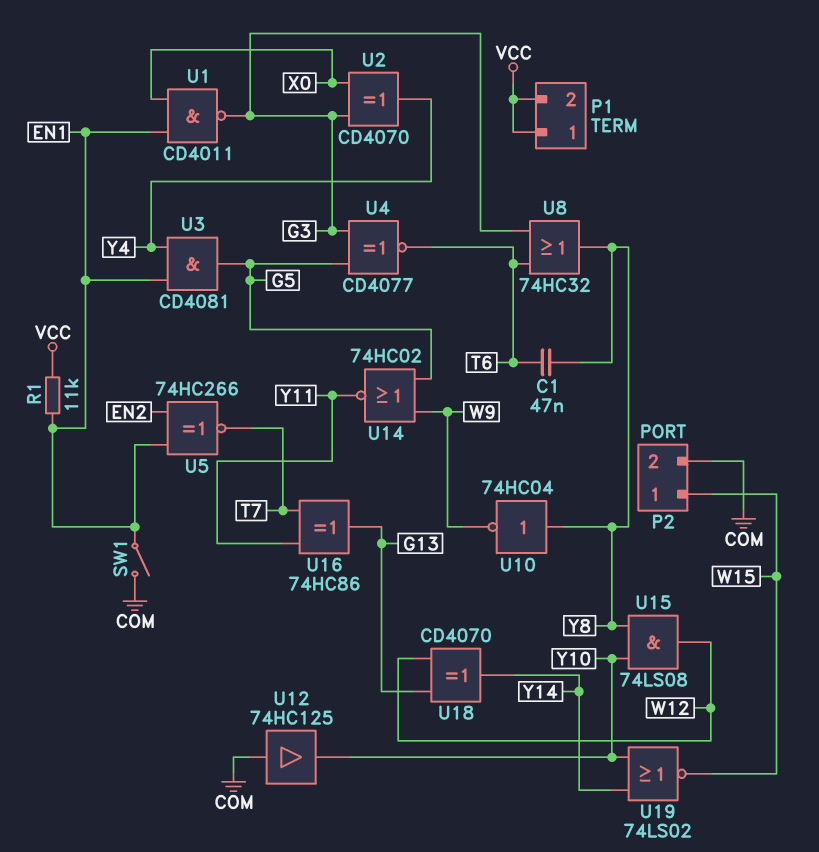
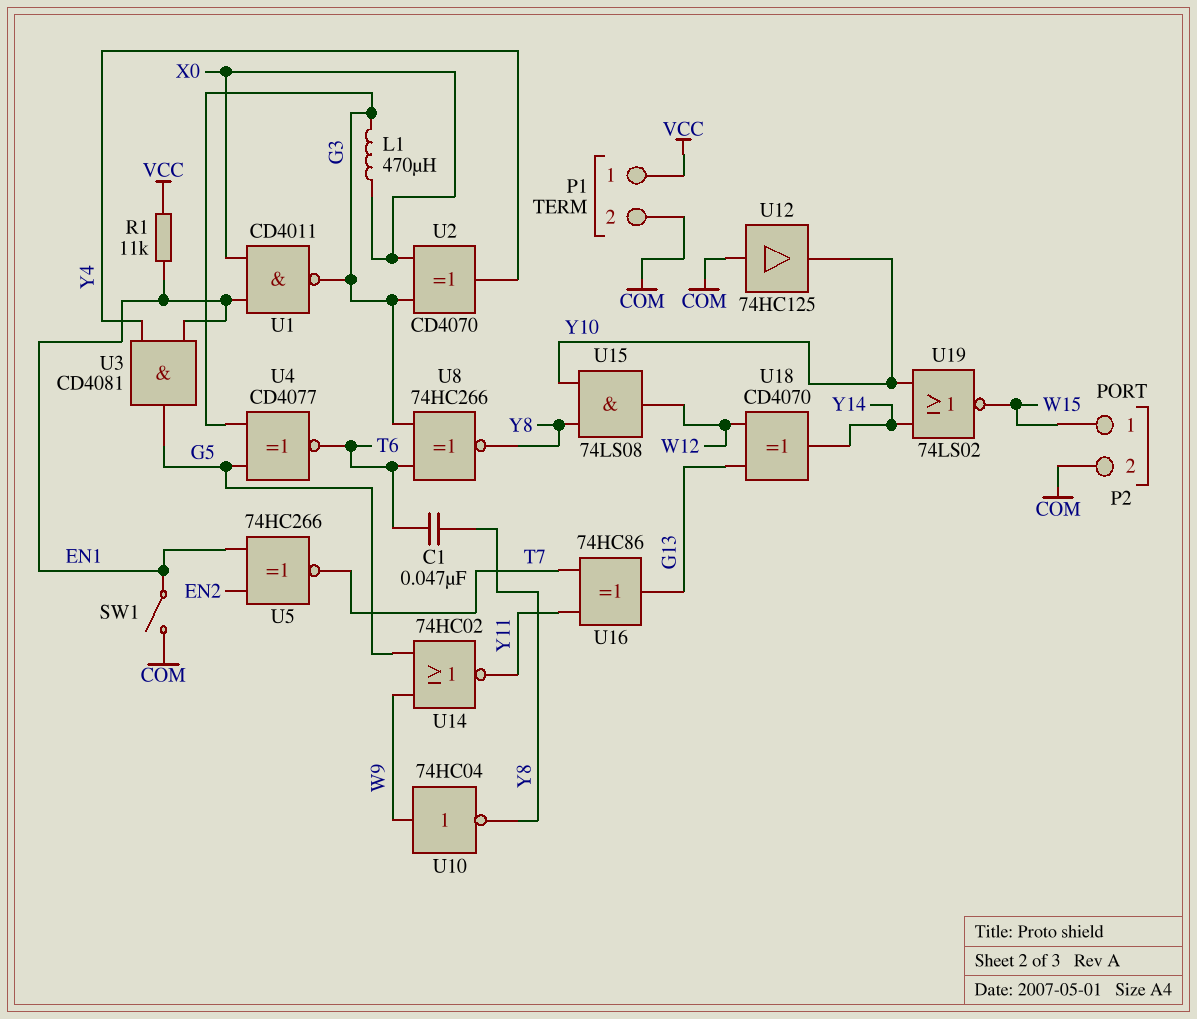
L1: none -> 470uH (G3, X0)
P1 pin 2: VCC -> COM
U8: OR 74HC32 (in G3, in T6, out Y8) -> XNOR 74HC266 (in G3, in T6, out Y8)
U10: NOT 74HC04 (in Y8, out W9) -> NOT 74HC04 (in W9, out Y8)

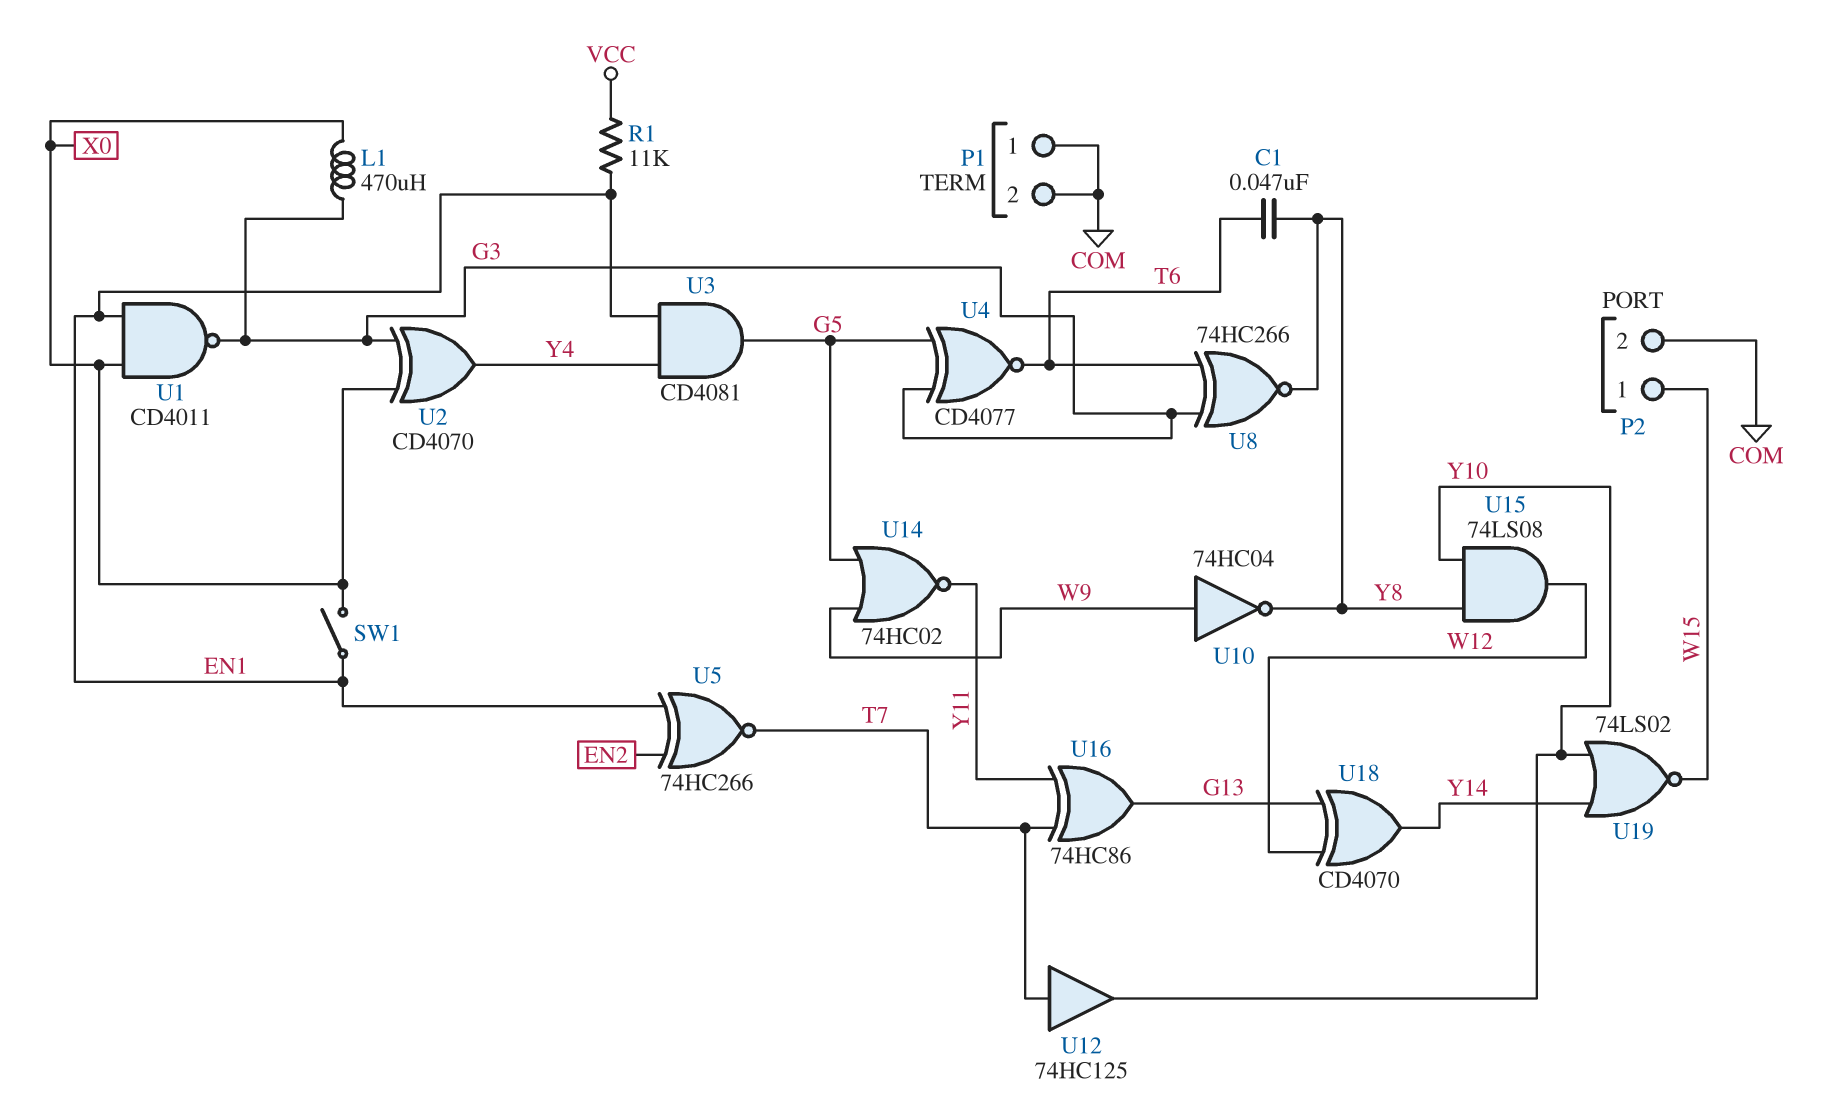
P1 pin 1: VCC -> COM
SW1: switch (COM, EN1) -> switch (EN1, X0)
U12: buffer 74HC125 (in COM, out Y10) -> buffer 74HC125 (in T7, out Y10)

